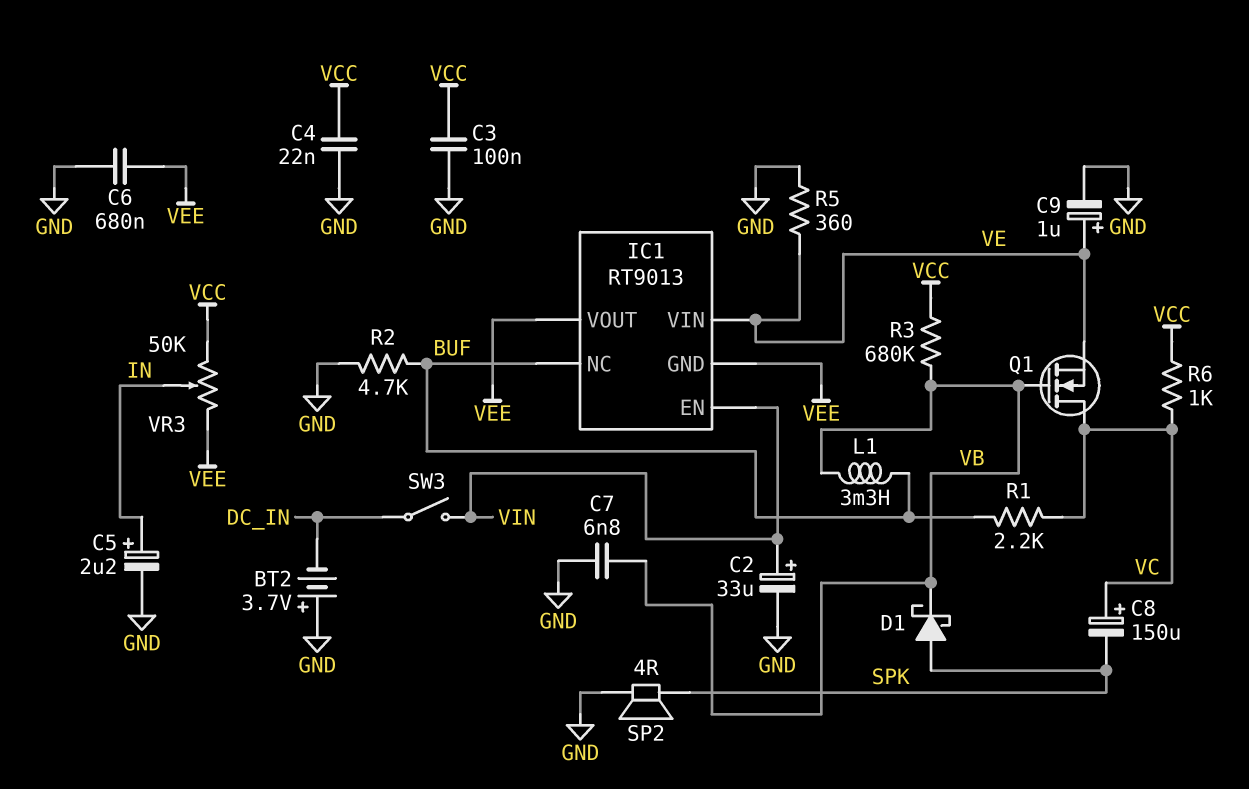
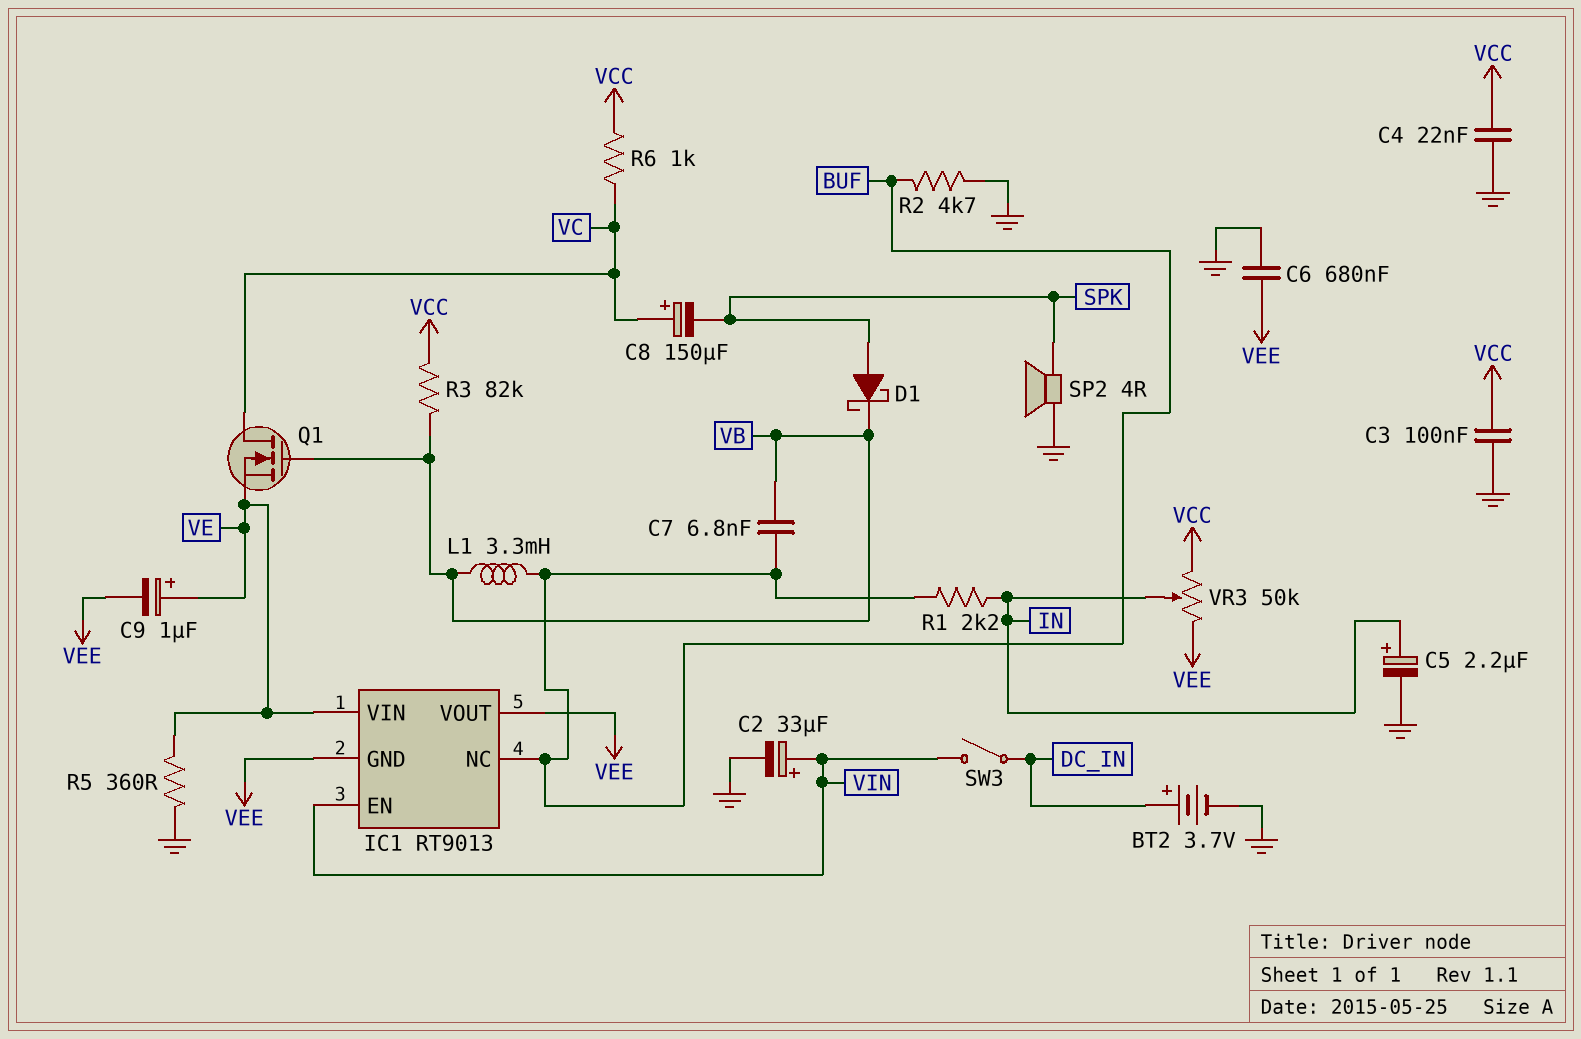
BT2: 3.7V (plus GND, minus DC_IN) -> 3.7V (plus DC_IN, minus GND)
C7: 6.8nF (GND, VB) -> 6.8nF (BUF, VB)
C9: 1uF (plus VE, minus GND) -> 1uF (plus VE, minus VEE)
R1: 2.2k (BUF, VC) -> 2.2k (BUF, IN)
R3: 680k (VB, VCC) -> 82k (VB, VCC)

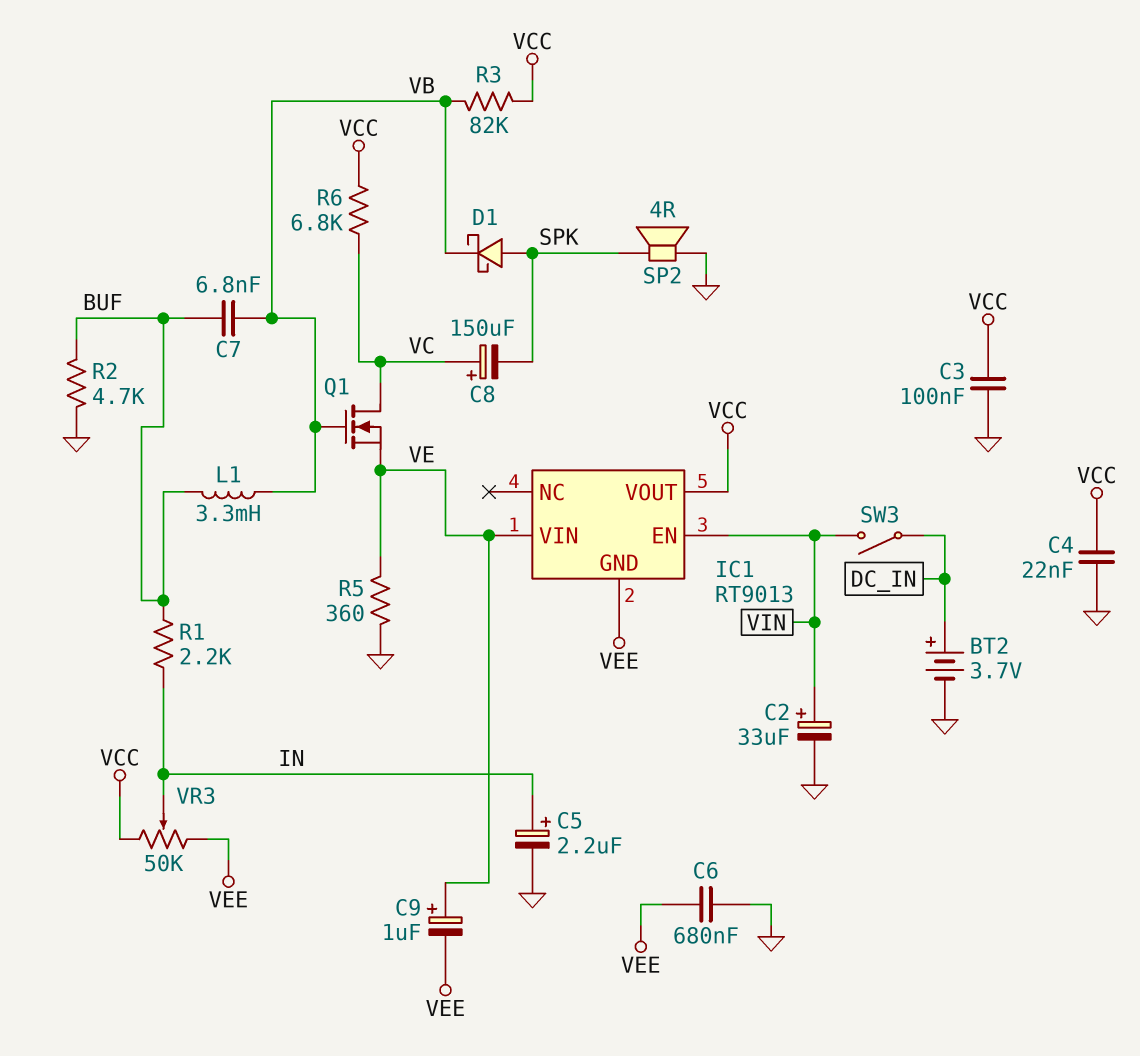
IC1 pin NC: BUF -> none
IC1 pin VOUT: VEE -> VCC
R6: 1k (VC, VCC) -> 6.8k (VC, VCC)

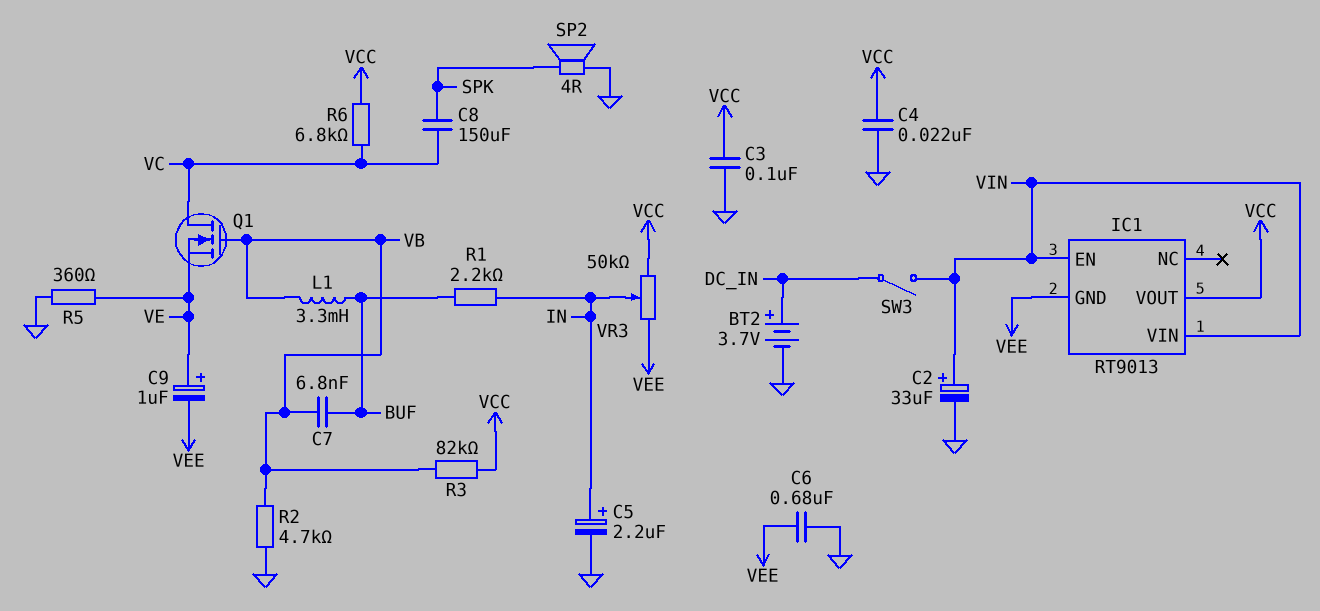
C8: 150uF (plus VC, minus SPK) -> 150uF (SPK, VC)
D1: schottky (A SPK, K VB) -> none
IC1 pin VIN: VE -> VIN
R2: 4.7k (BUF, GND) -> 4.7k (GND, VB)

